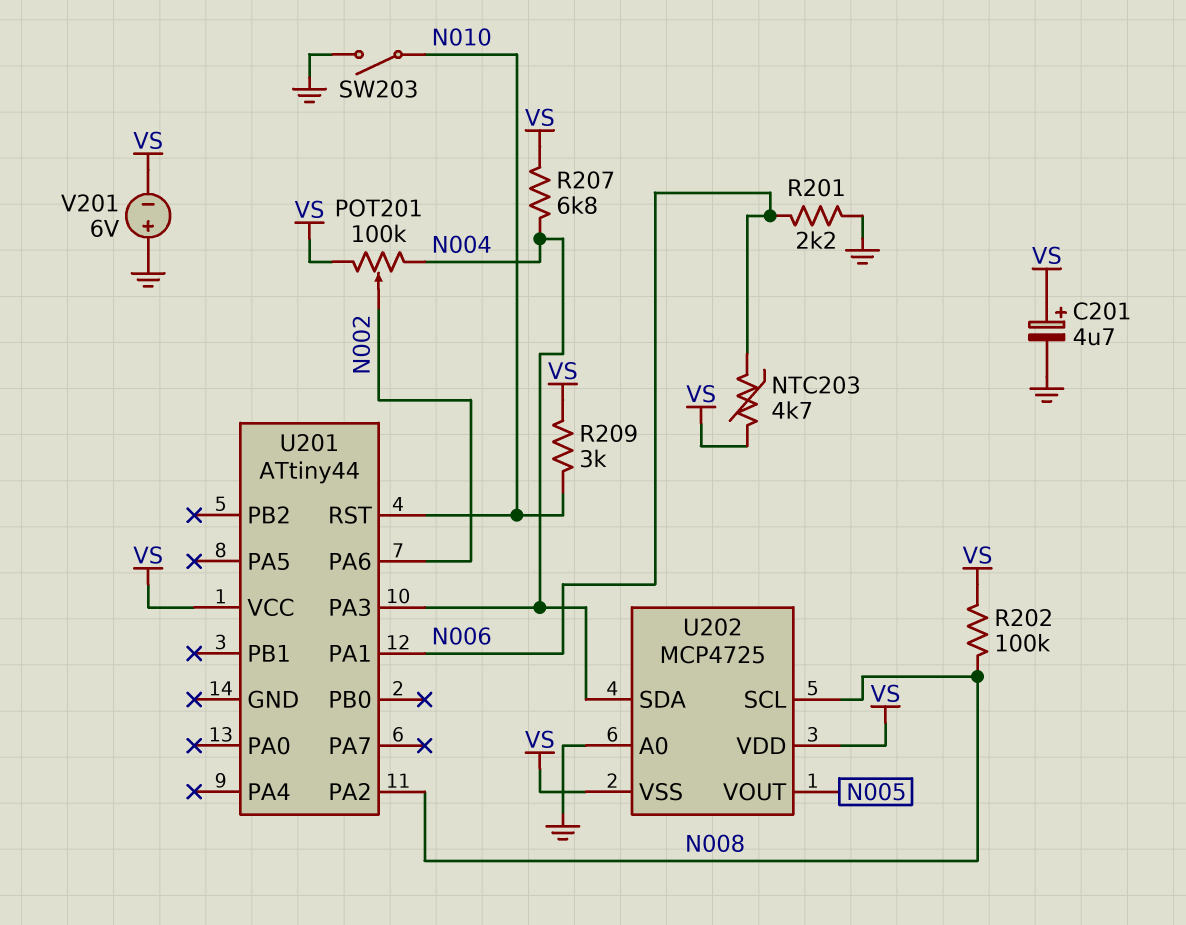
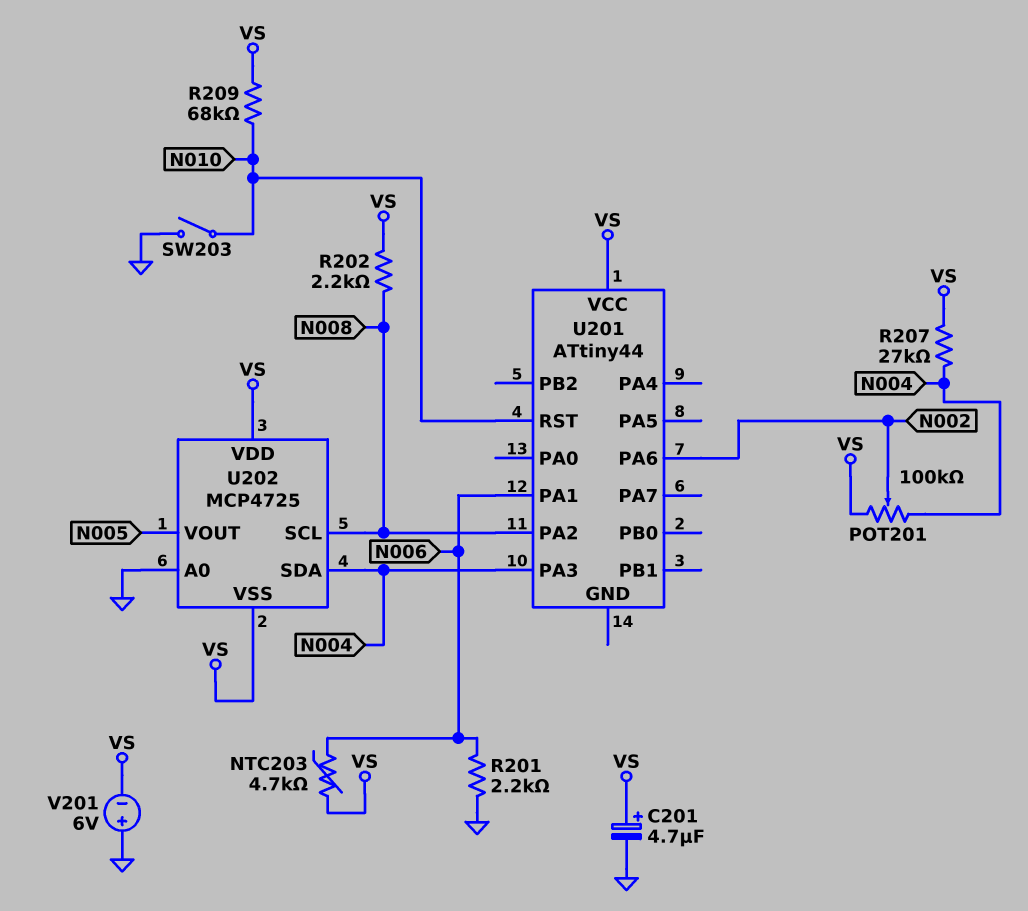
R202: 100k (N008, VS) -> 2.2k (N008, VS)
R207: 6.8k (N004, VS) -> 27k (N004, VS)
R209: 3k (N010, VS) -> 68k (N010, VS)

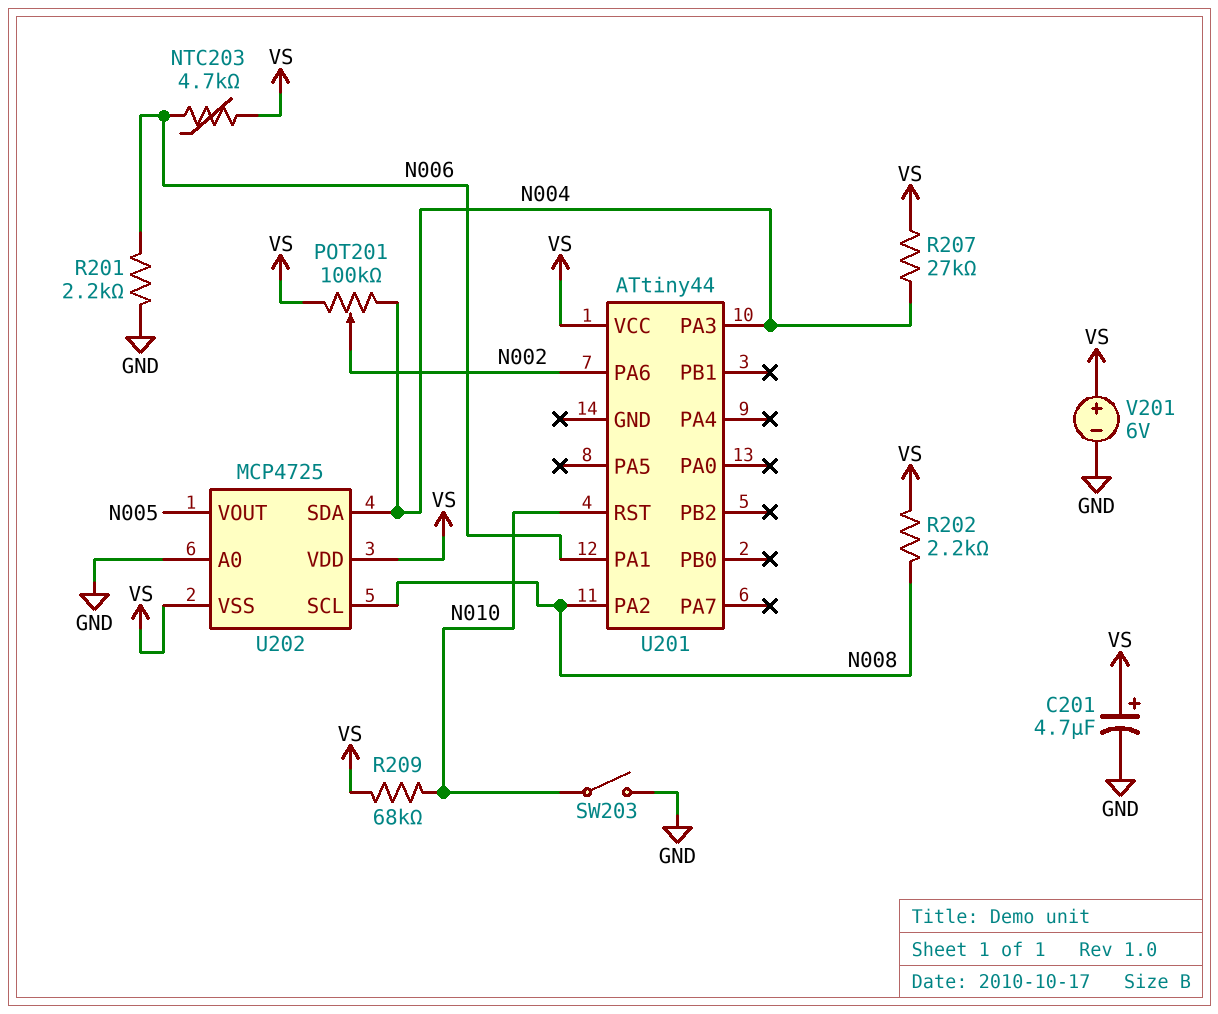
V201: 6V (plus GND, minus VS) -> 6V (plus VS, minus GND)

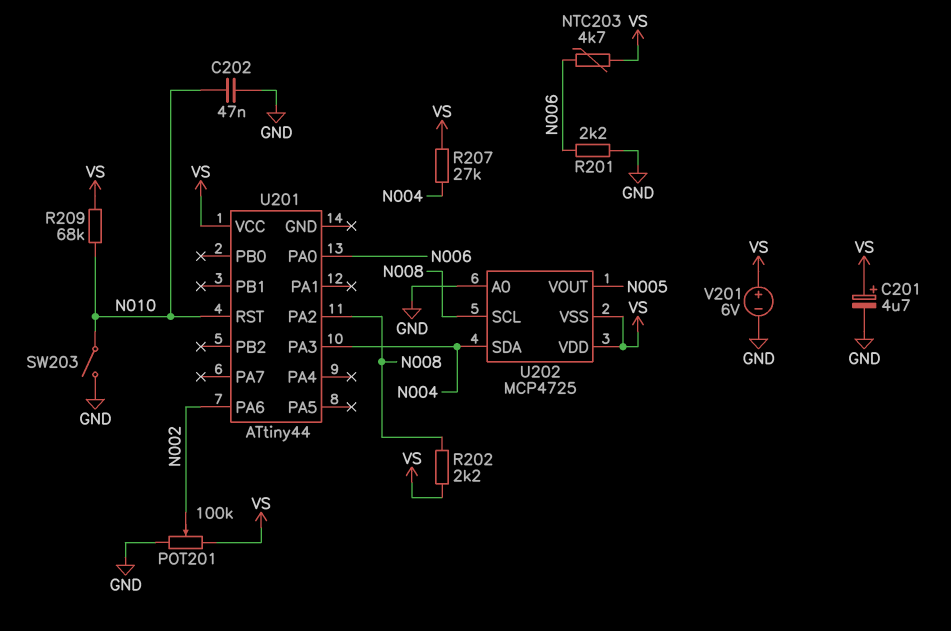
C202: none -> 47nF (GND, N010)
POT201: 100k (N004, VS, wiper N002) -> 100k (GND, VS, wiper N002)
U201 pin PA0: none -> N006
U201 pin PA1: N006 -> none

